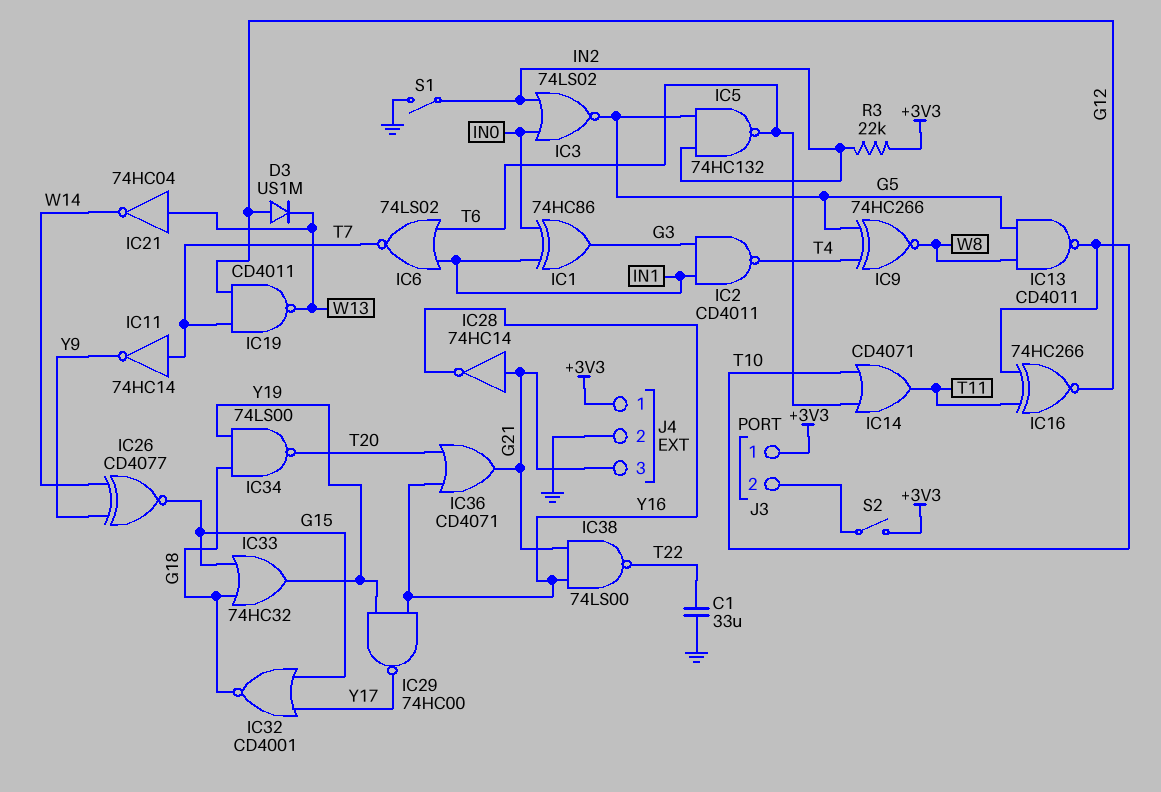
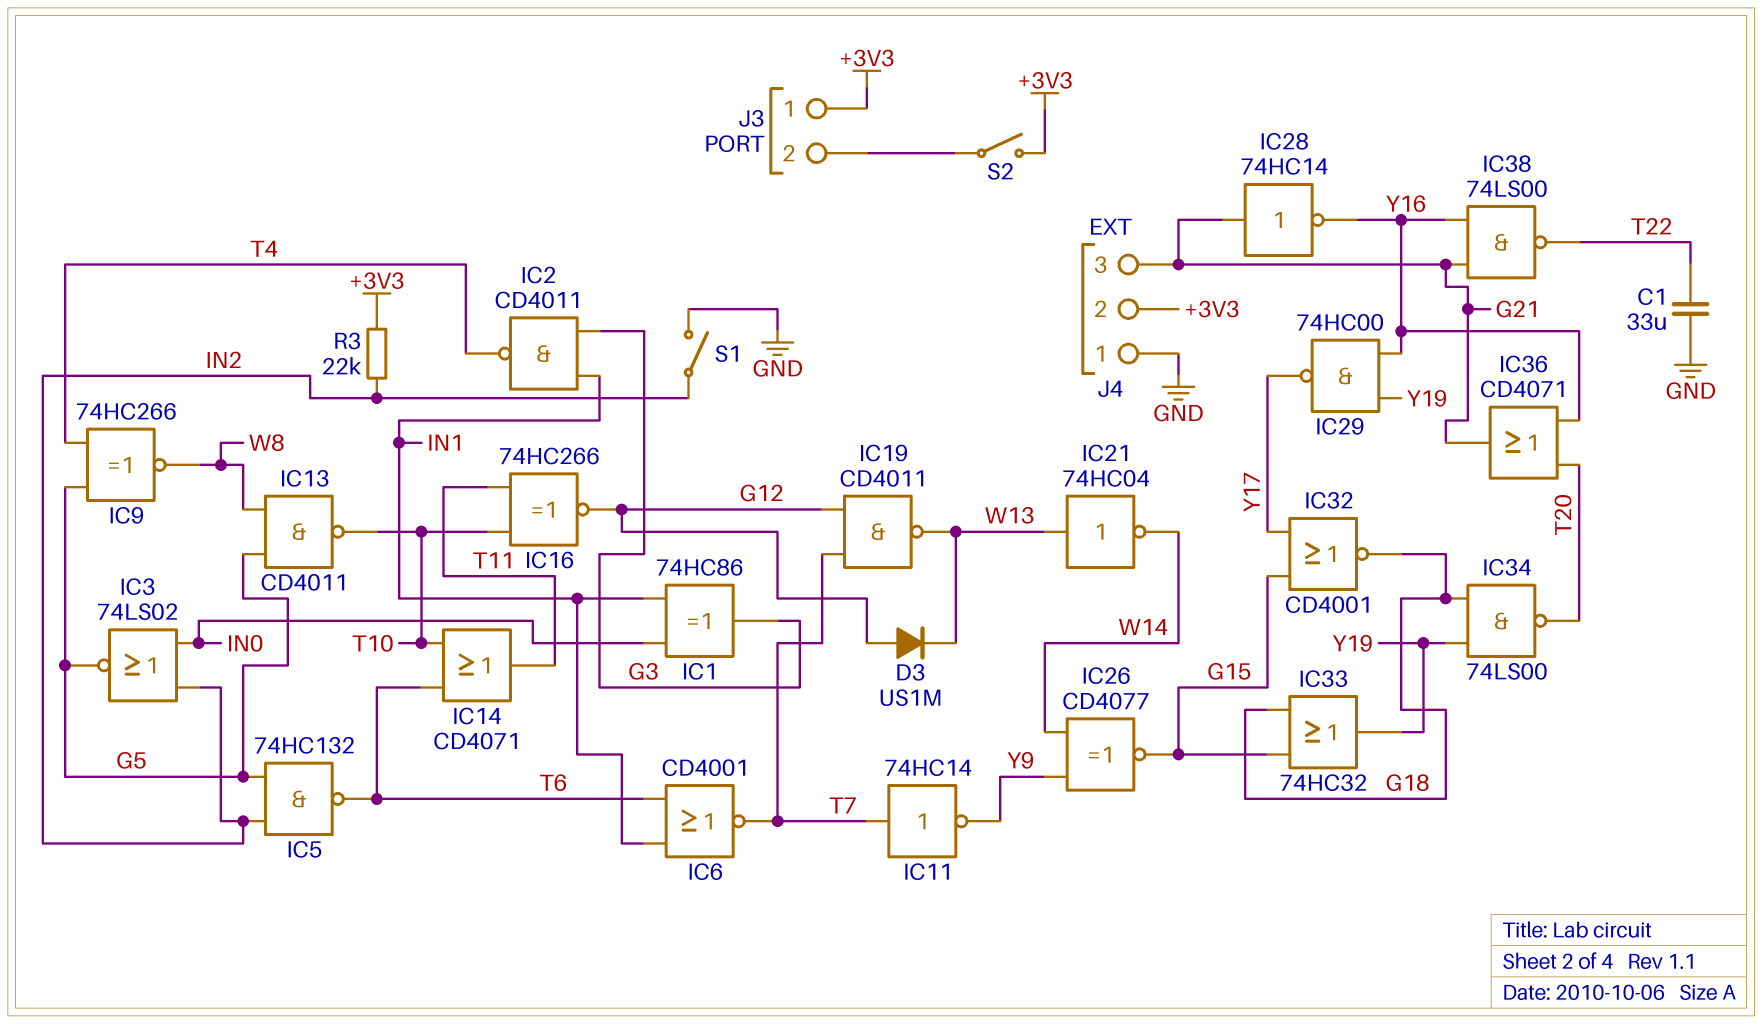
IC6: NOR 74LS02 (in IN1, in T6, out T7) -> NOR CD4001 (in IN1, in T6, out T7)
J4 pin 1: +3V3 -> GND
J4 pin 2: GND -> +3V3

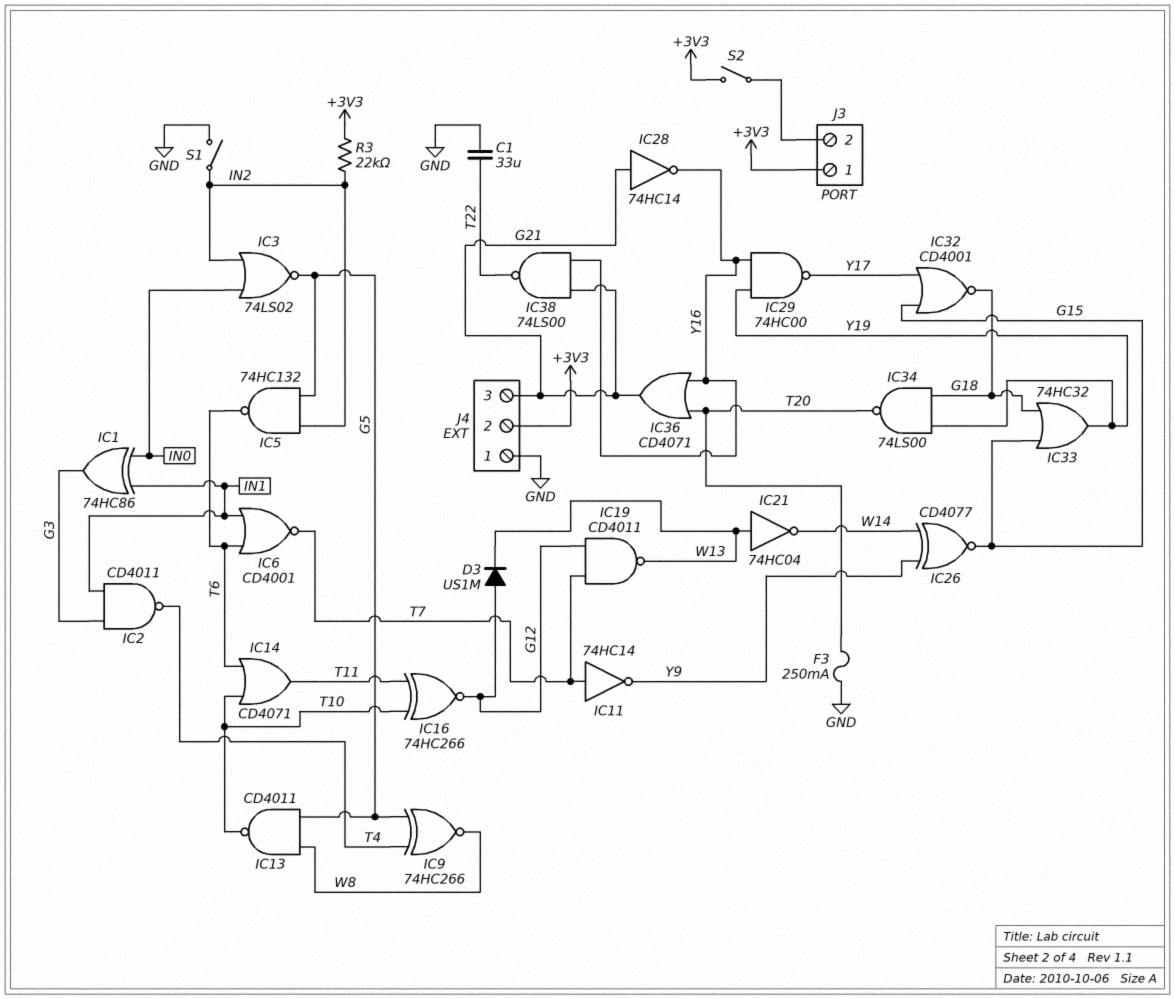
F3: none -> 250mA (GND, T20)

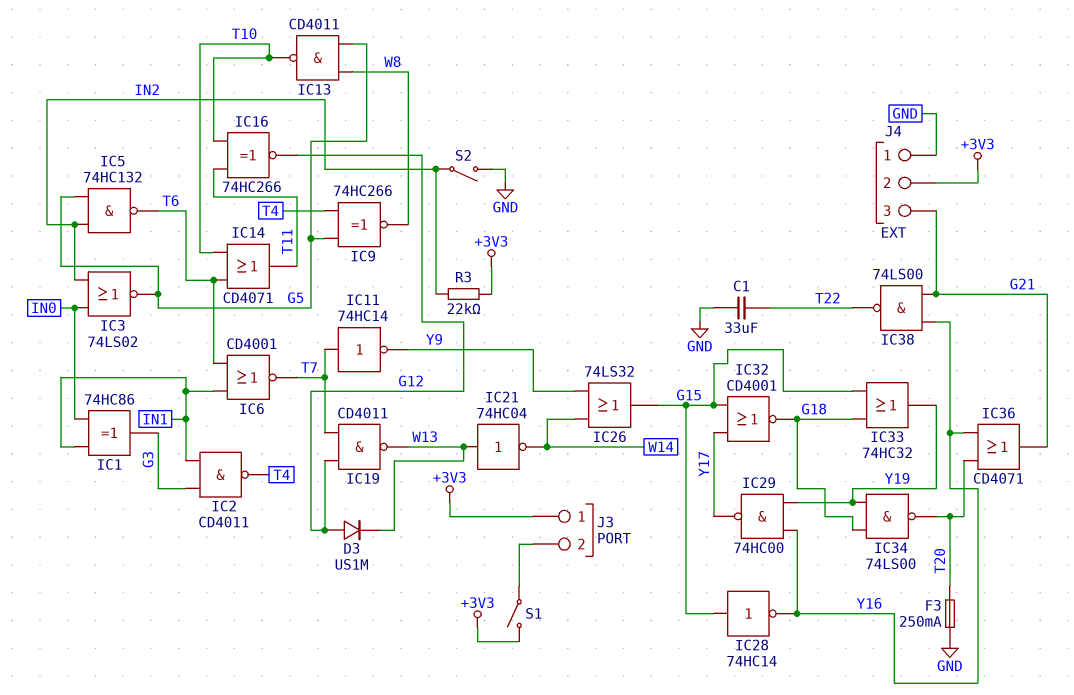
IC26: XNOR CD4077 (in W14, in Y9, out G15) -> OR 74LS32 (in W14, in Y9, out G15)
IC28: NOT 74HC14 (in G21, out Y16) -> NOT 74HC14 (in G15, out Y16)
S1: switch (GND, IN2) -> switch (+3V3, J3/2)
S2: switch (+3V3, J3/2) -> switch (GND, IN2)

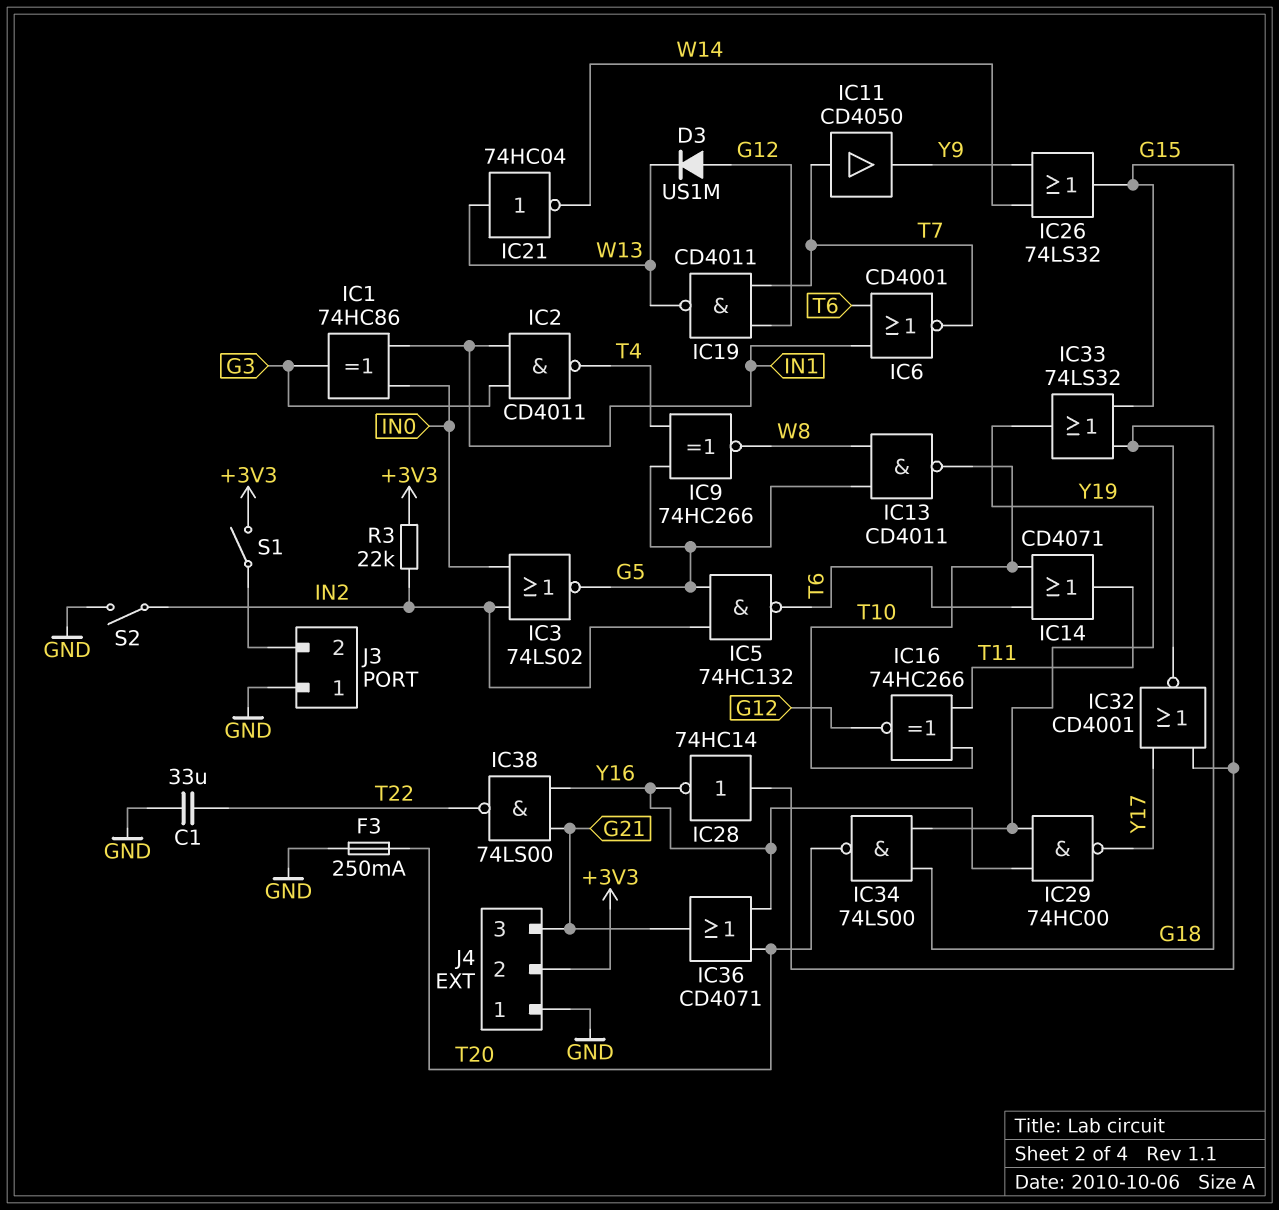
IC11: NOT 74HC14 (in T7, out Y9) -> buffer CD4050 (in T7, out Y9)
IC33: OR 74HC32 (in G15, in G18, out Y19) -> OR 74LS32 (in G15, in G18, out Y19)
J3 pin 1: +3V3 -> GND

